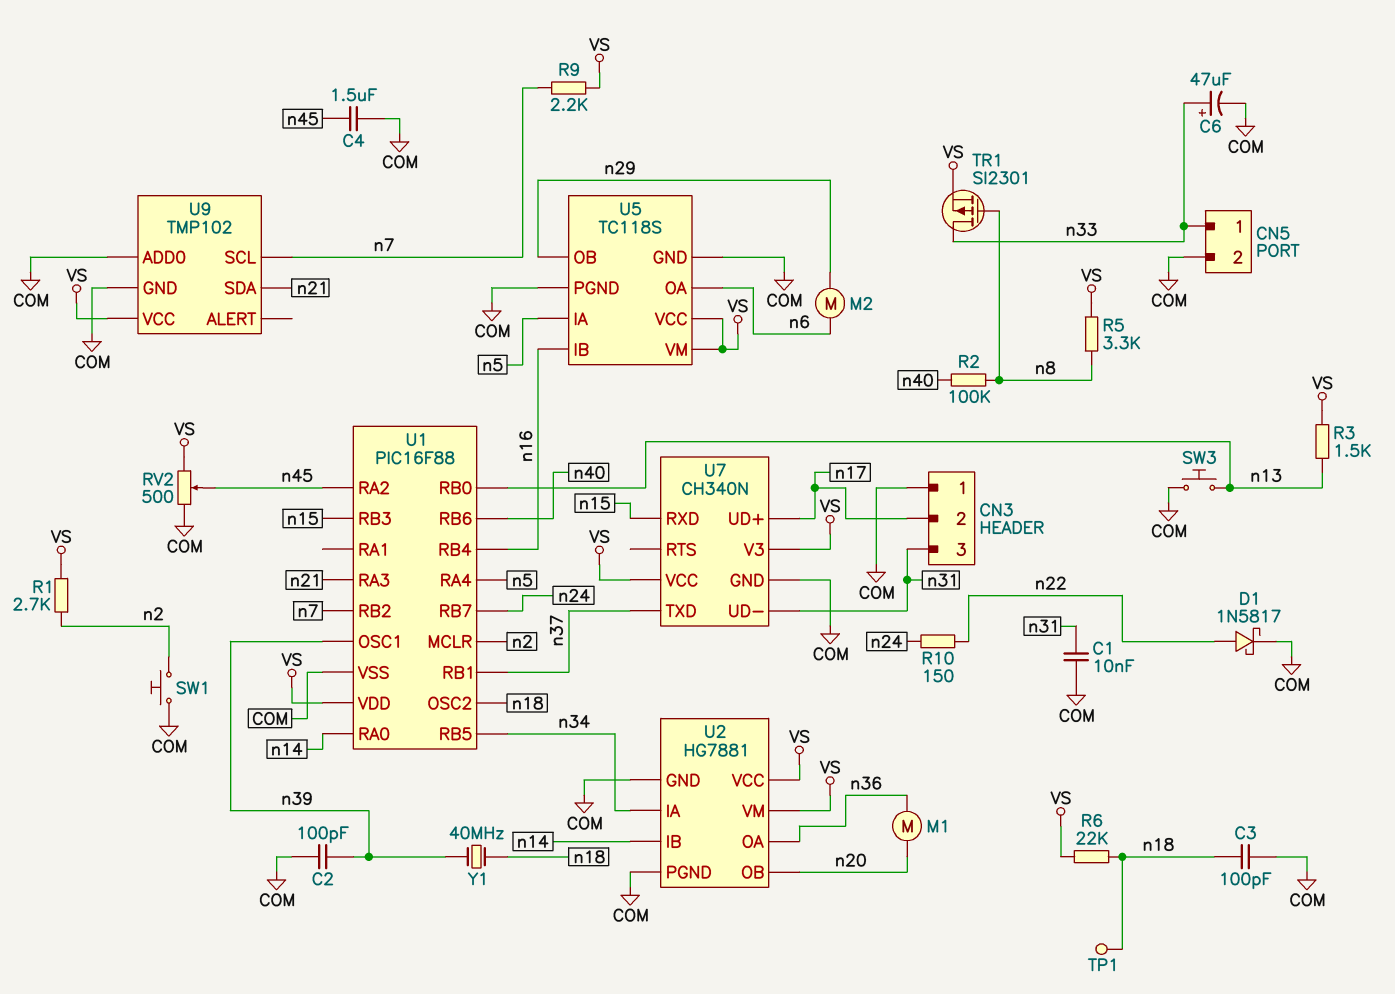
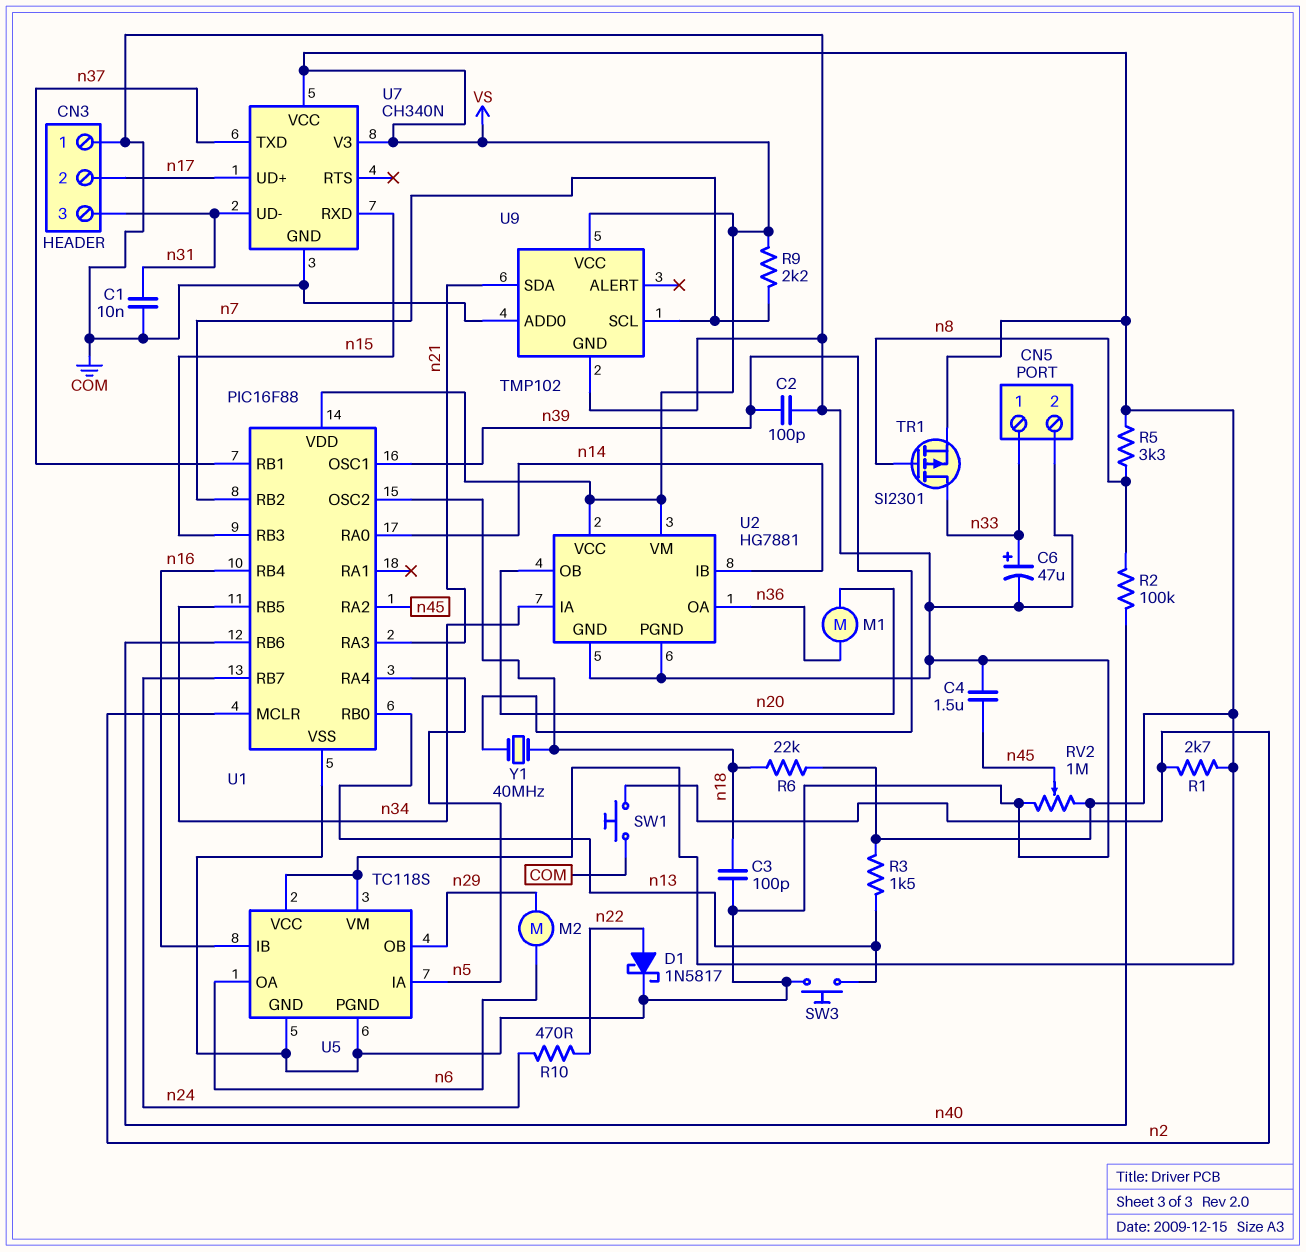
R10: 150 (n22, n24) -> 470 (n22, n24)
RV2: 500 (COM, VS, wiper n45) -> 1M (COM, VS, wiper n45)
TP1: test point (n18) -> none

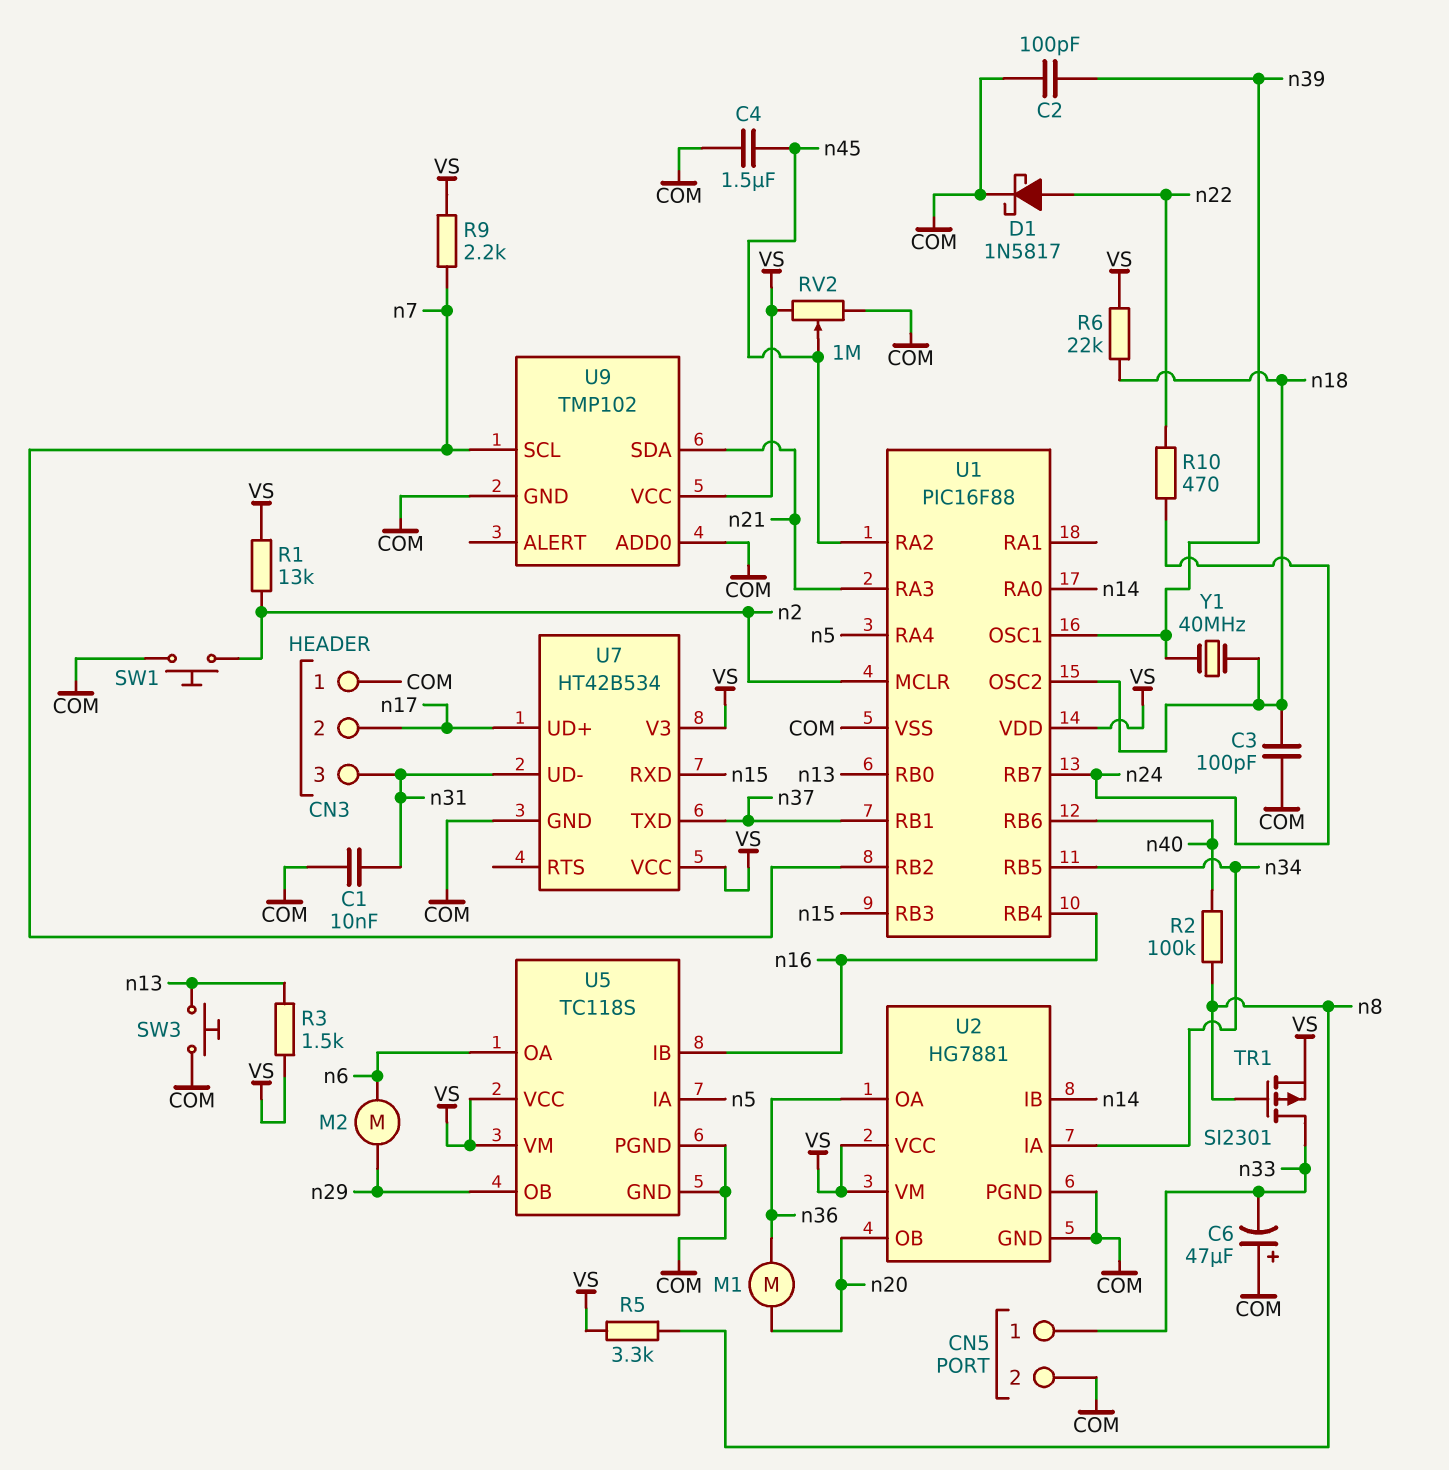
C6: 47uF (plus n33, minus COM) -> 47uF (plus COM, minus n33)
R1: 2.7k (VS, n2) -> 13k (VS, n2)
U7: CH340N -> HT42B534

